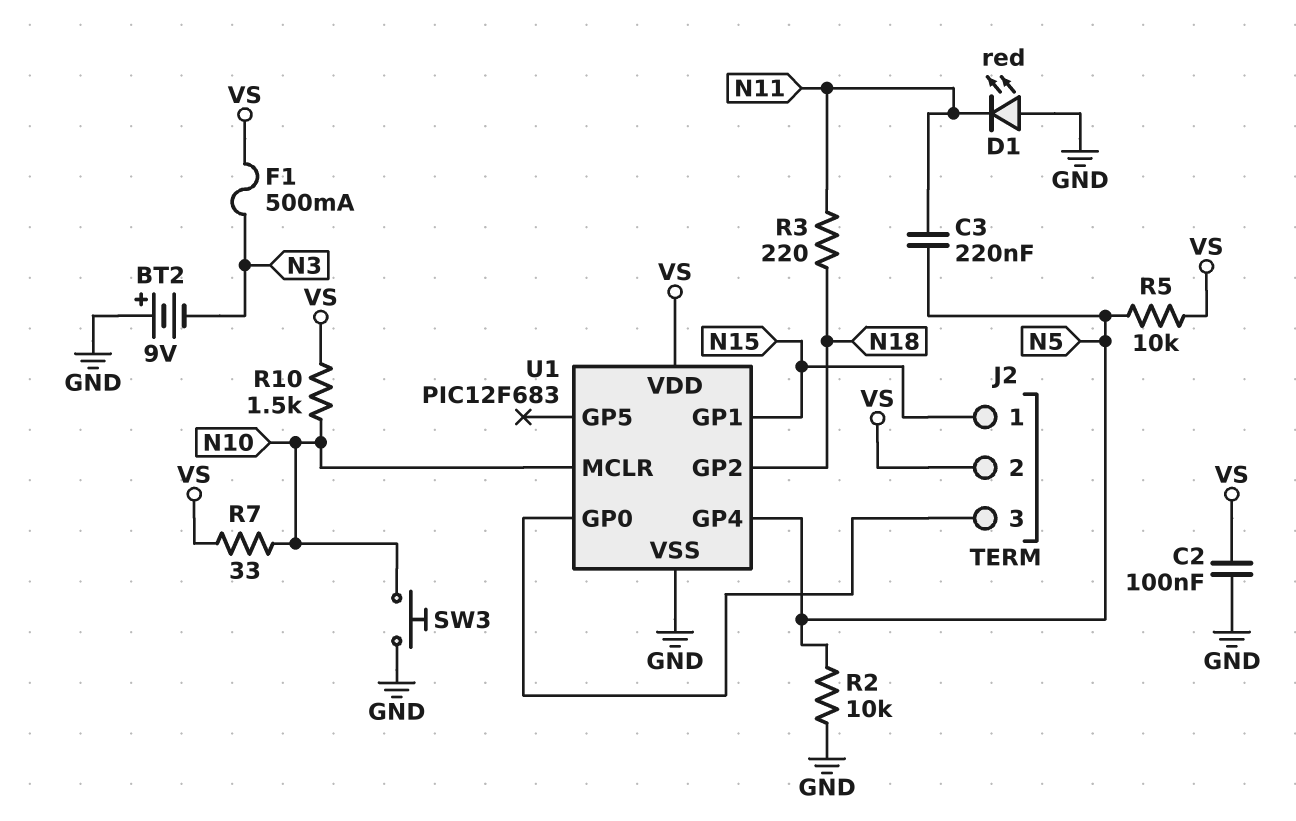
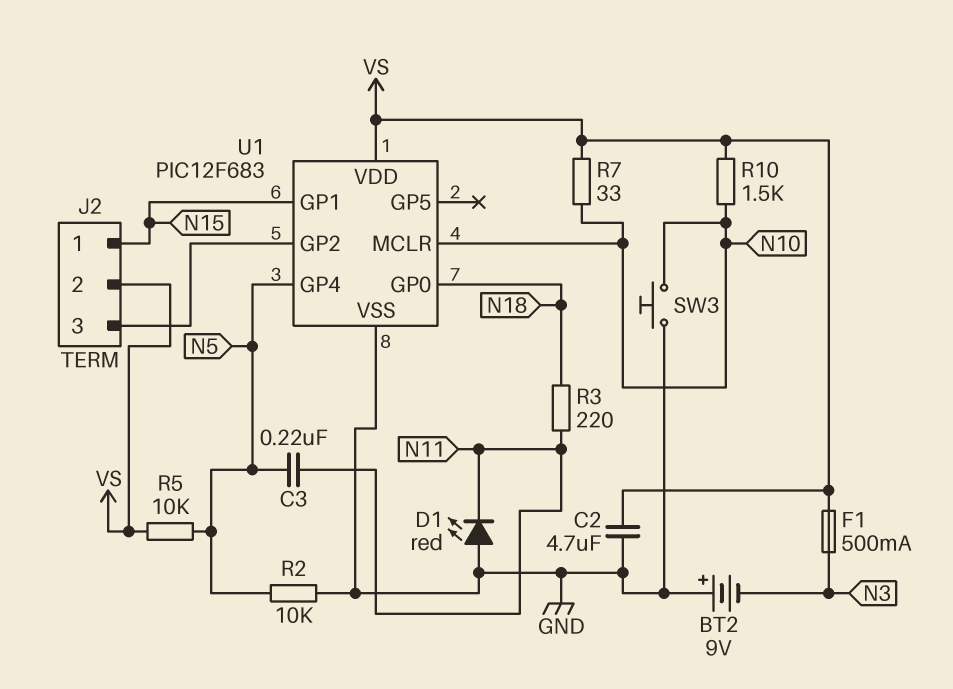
C2: 100nF (GND, VS) -> 4.7uF (GND, VS)
U1 pin GP0: J2/3 -> N18
U1 pin GP2: N18 -> J2/3

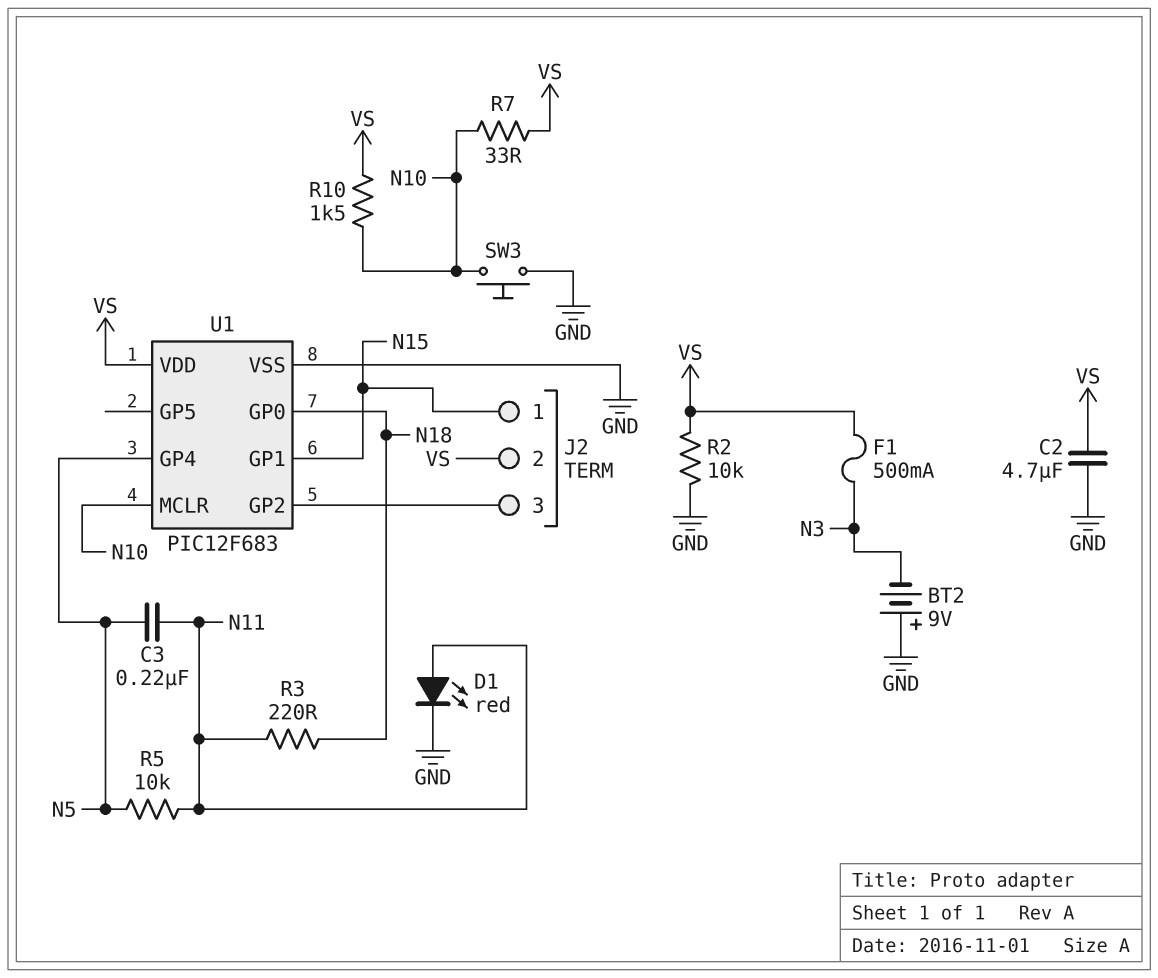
D1: LED red (A GND, K N11) -> LED red (A N11, K GND)
R2: 10k (GND, N5) -> 10k (GND, VS)
R5: 10k (N5, VS) -> 10k (N5, N11)

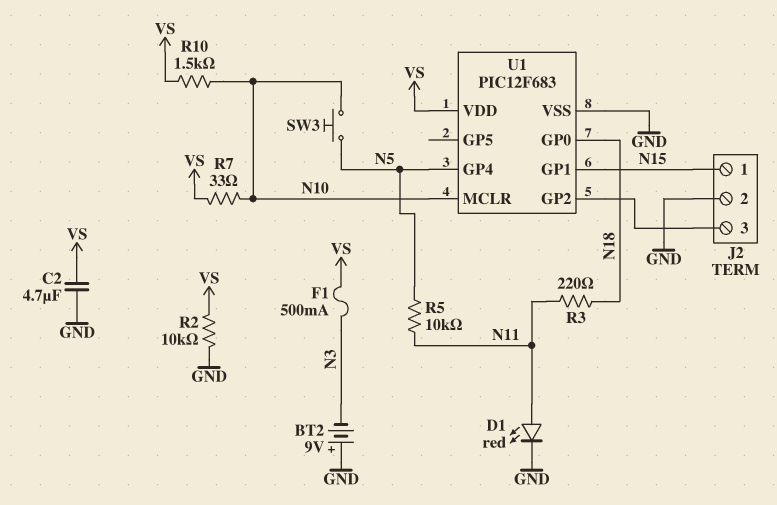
C3: 220nF (N5, N11) -> none
J2 pin 2: VS -> GND
SW3: button (GND, N10) -> button (N5, N10)

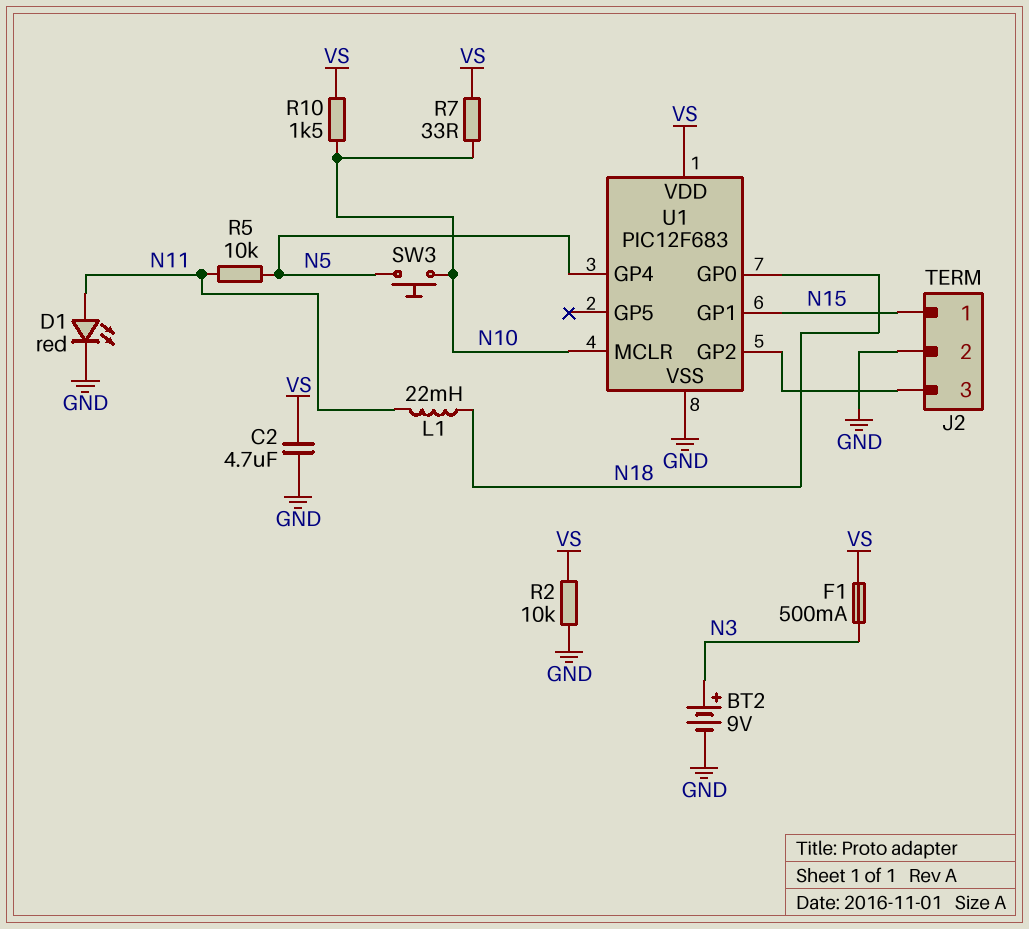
BT2: 9V (plus GND, minus N3) -> 9V (plus N3, minus GND)
L1: none -> 22mH (N11, N18)
R3: 220 (N11, N18) -> none

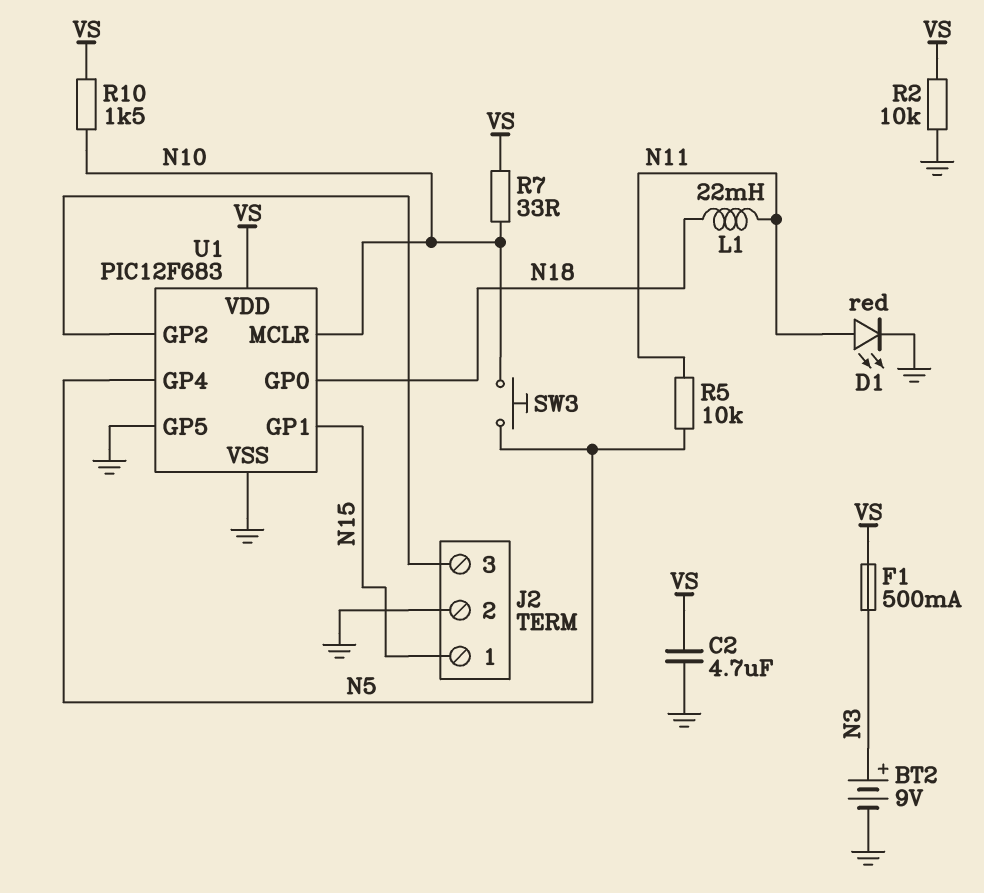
U1 pin GP5: none -> GND

